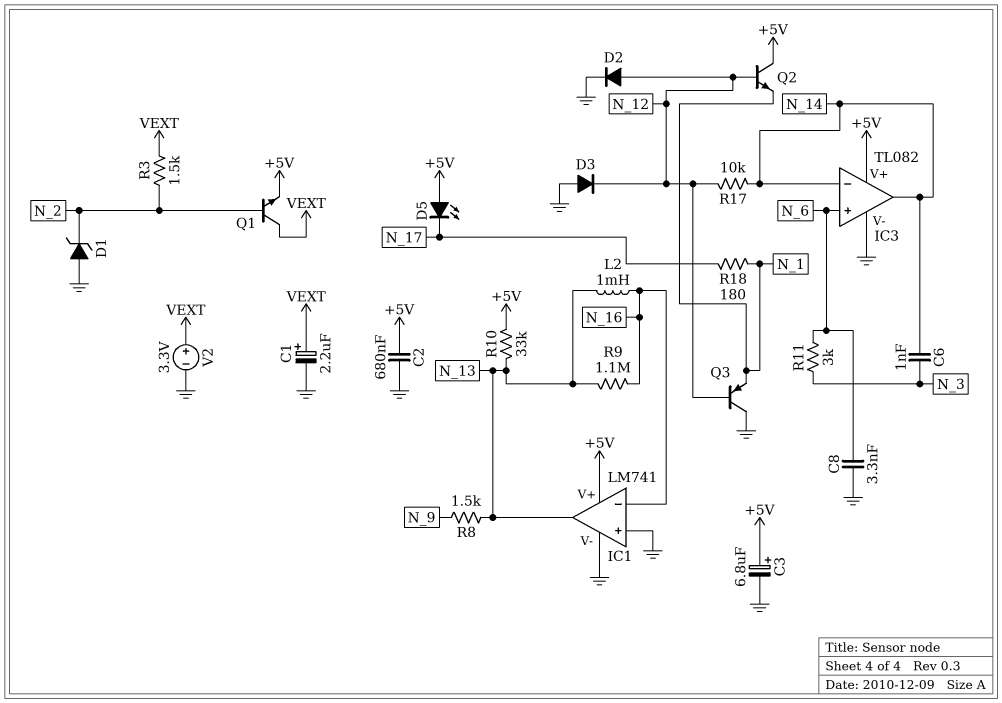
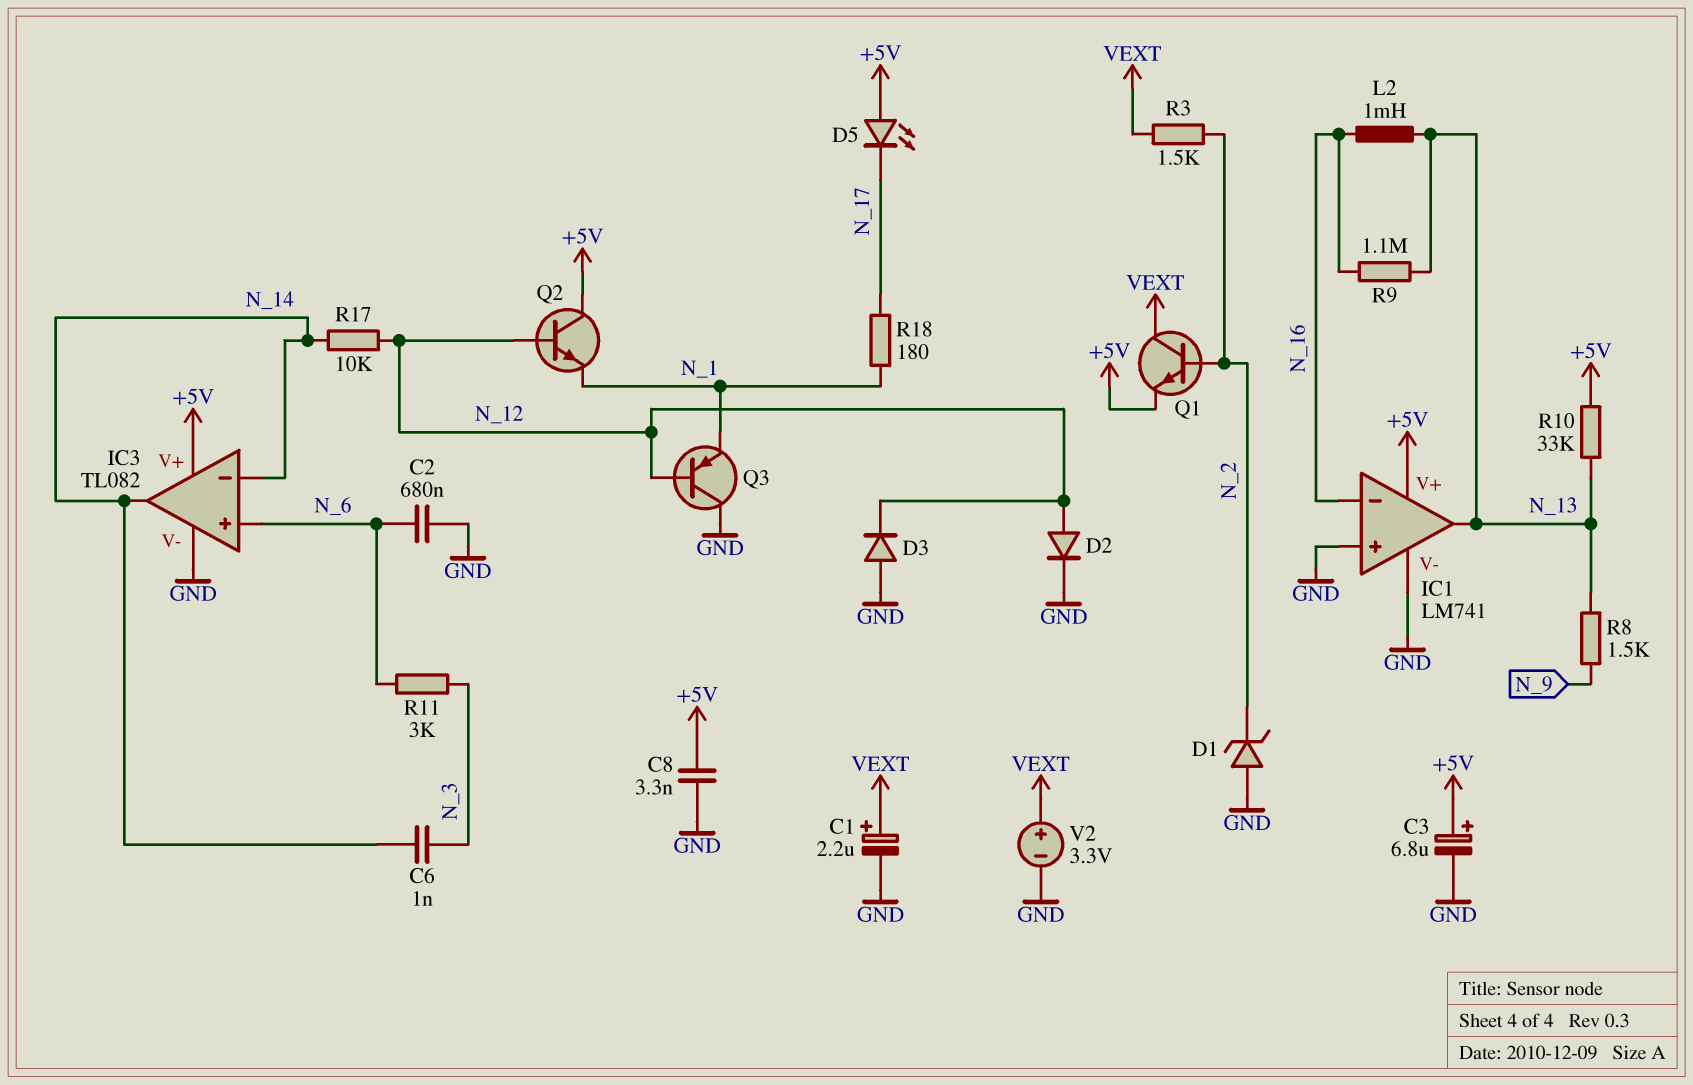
C2: 680nF (+5V, GND) -> 680nF (GND, N_6)
C8: 3.3nF (GND, N_6) -> 3.3nF (+5V, GND)

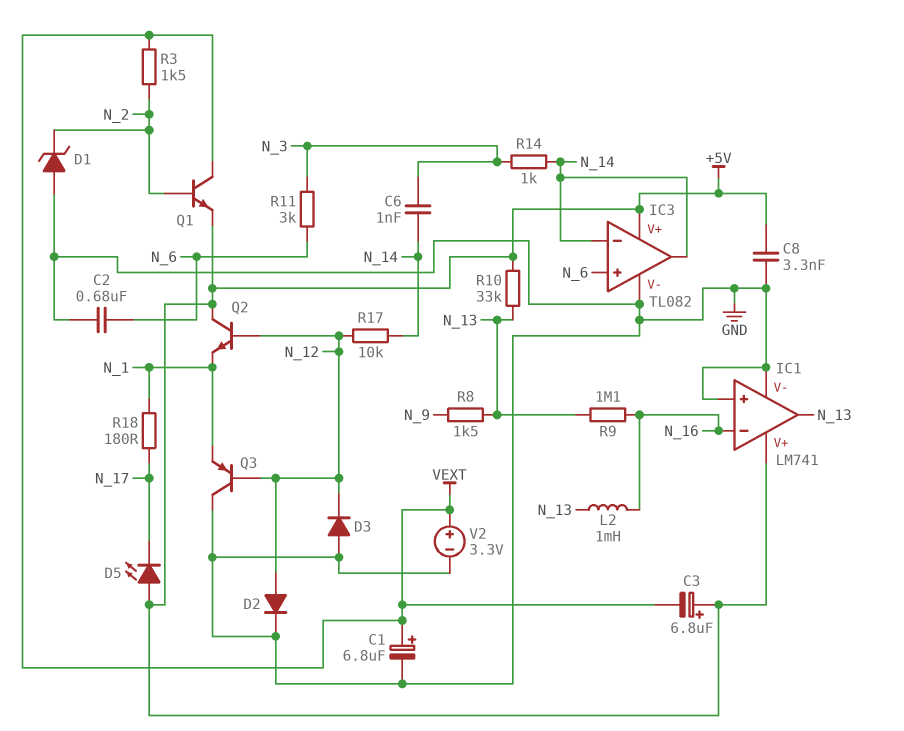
C1: 2.2uF (plus VEXT, minus GND) -> 6.8uF (plus VEXT, minus GND)
C3: 6.8uF (plus +5V, minus GND) -> 6.8uF (plus +5V, minus VEXT)
R14: none -> 1k (N_3, N_14)

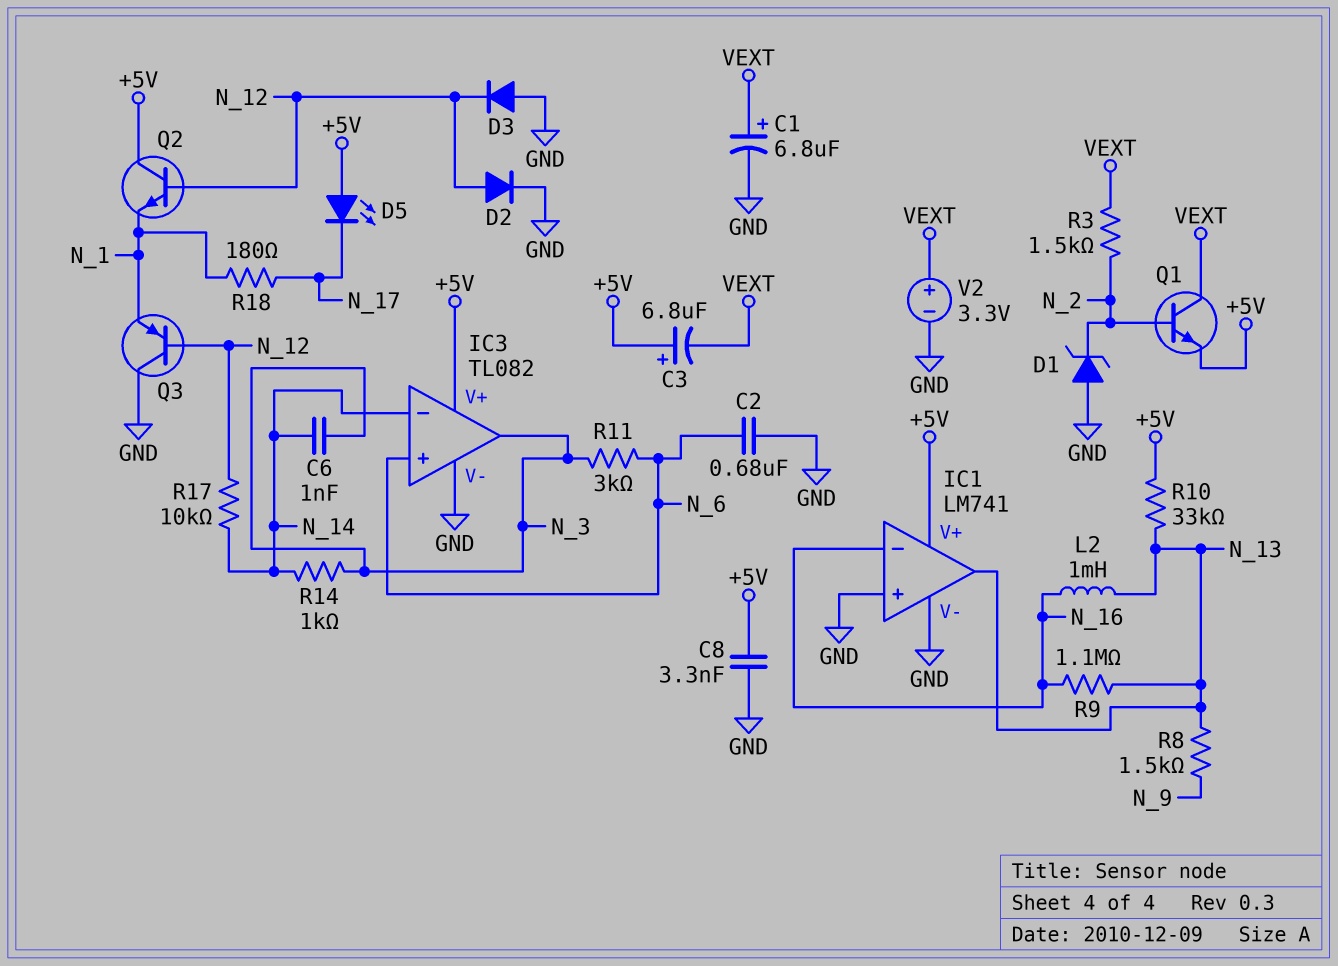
IC3 pin out: N_14 -> N_3

